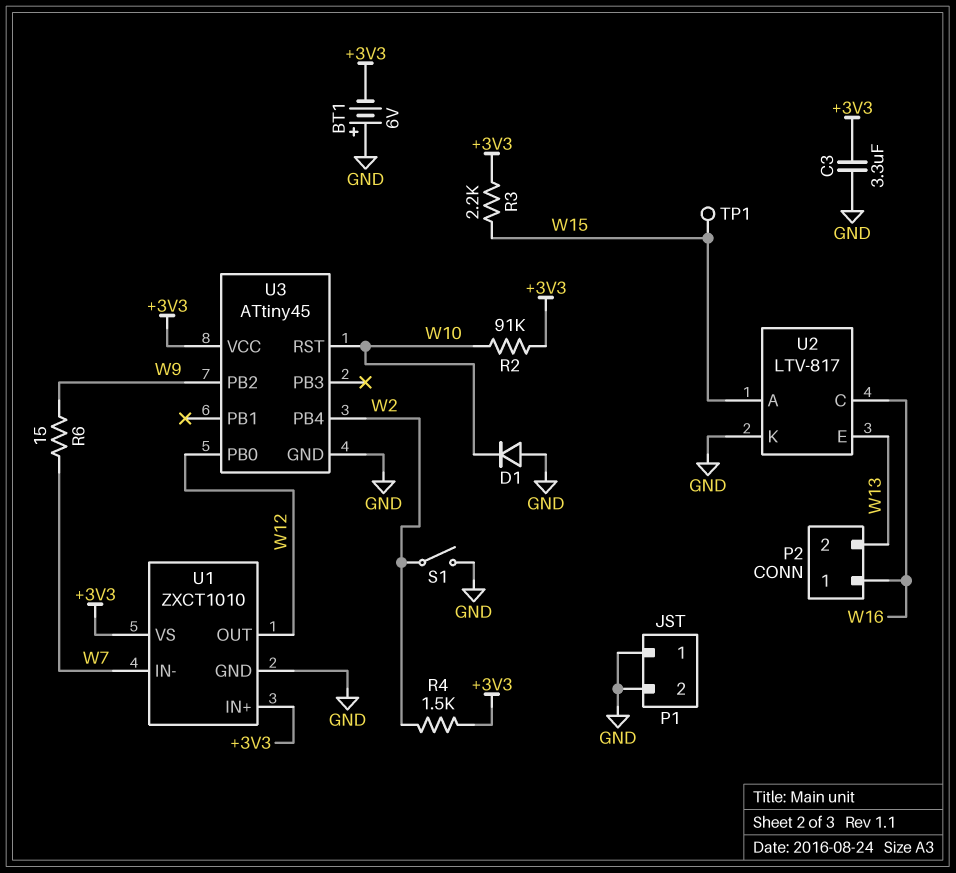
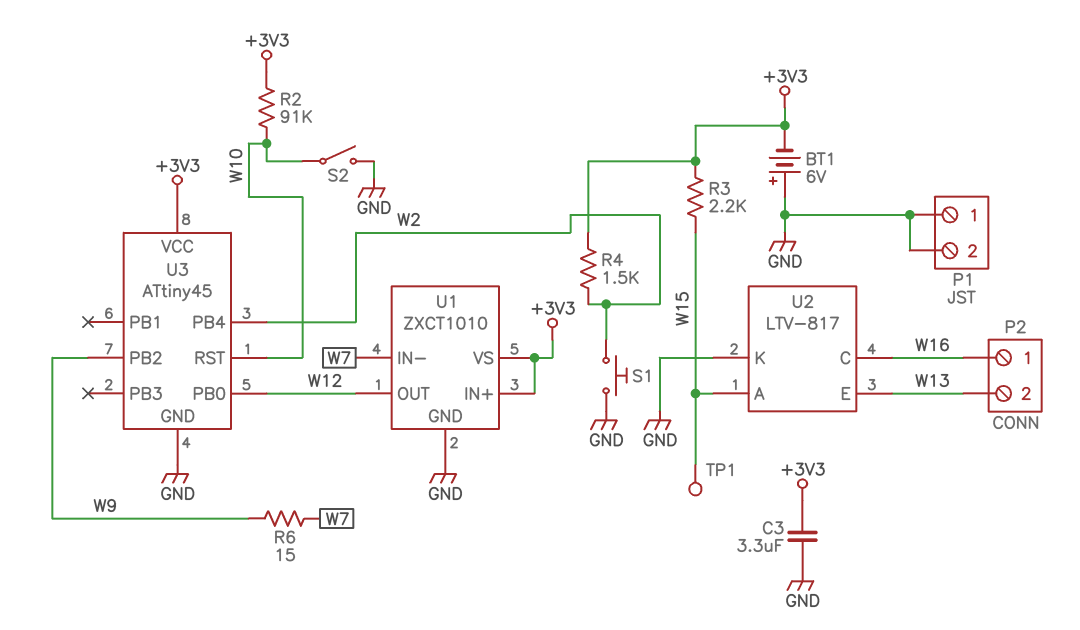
D1: diode (A GND, K W10) -> none
S1: switch (GND, W2) -> button (GND, W2)
S2: none -> switch (GND, W10)

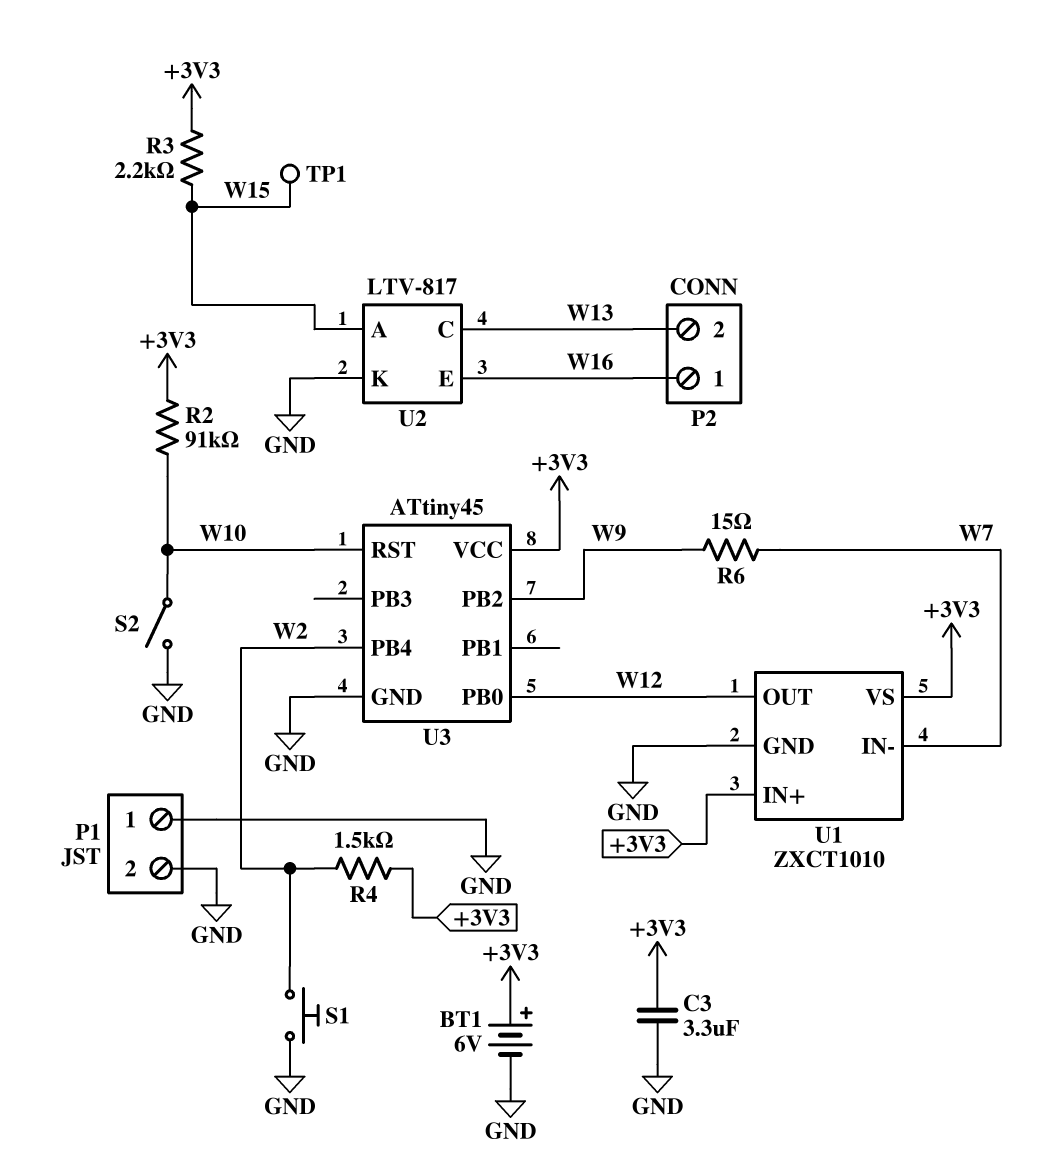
BT1: 6V (plus GND, minus +3V3) -> 6V (plus +3V3, minus GND)
U2 pin C: W16 -> W13
U2 pin E: W13 -> W16

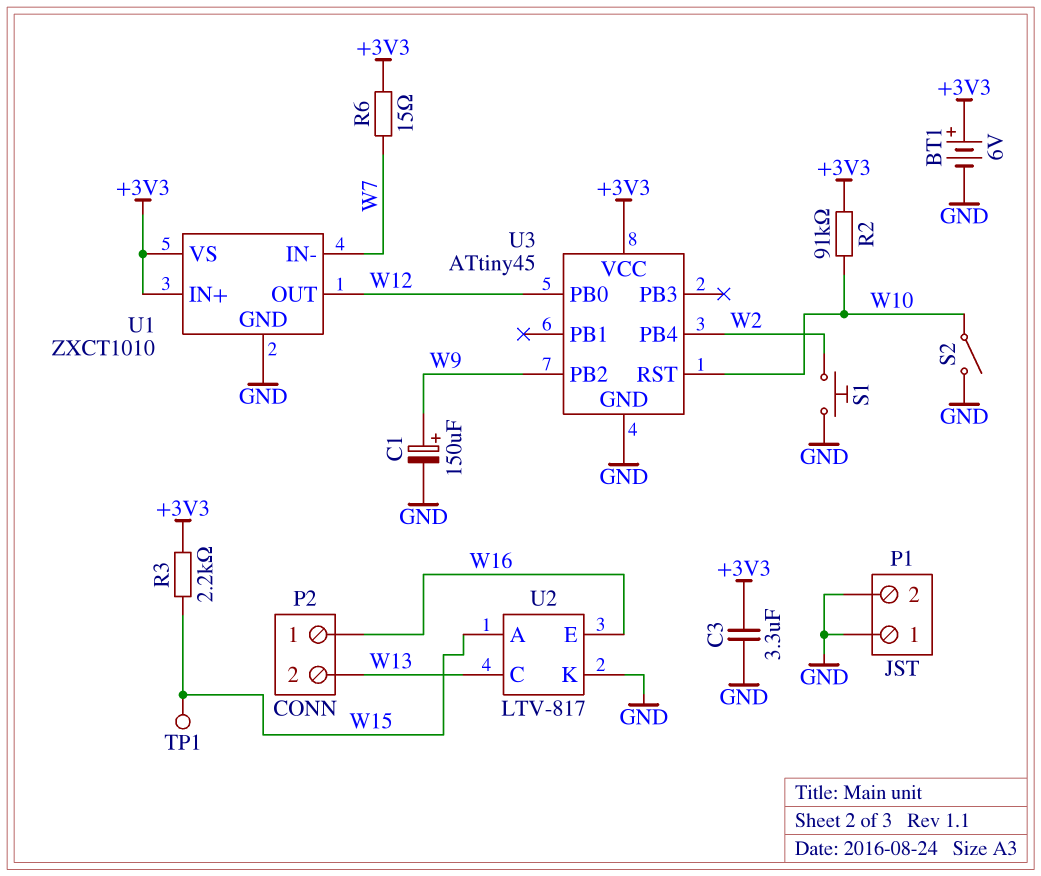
C1: none -> 150uF (plus W9, minus GND)
R4: 1.5k (+3V3, W2) -> none
R6: 15 (W7, W9) -> 15 (+3V3, W7)

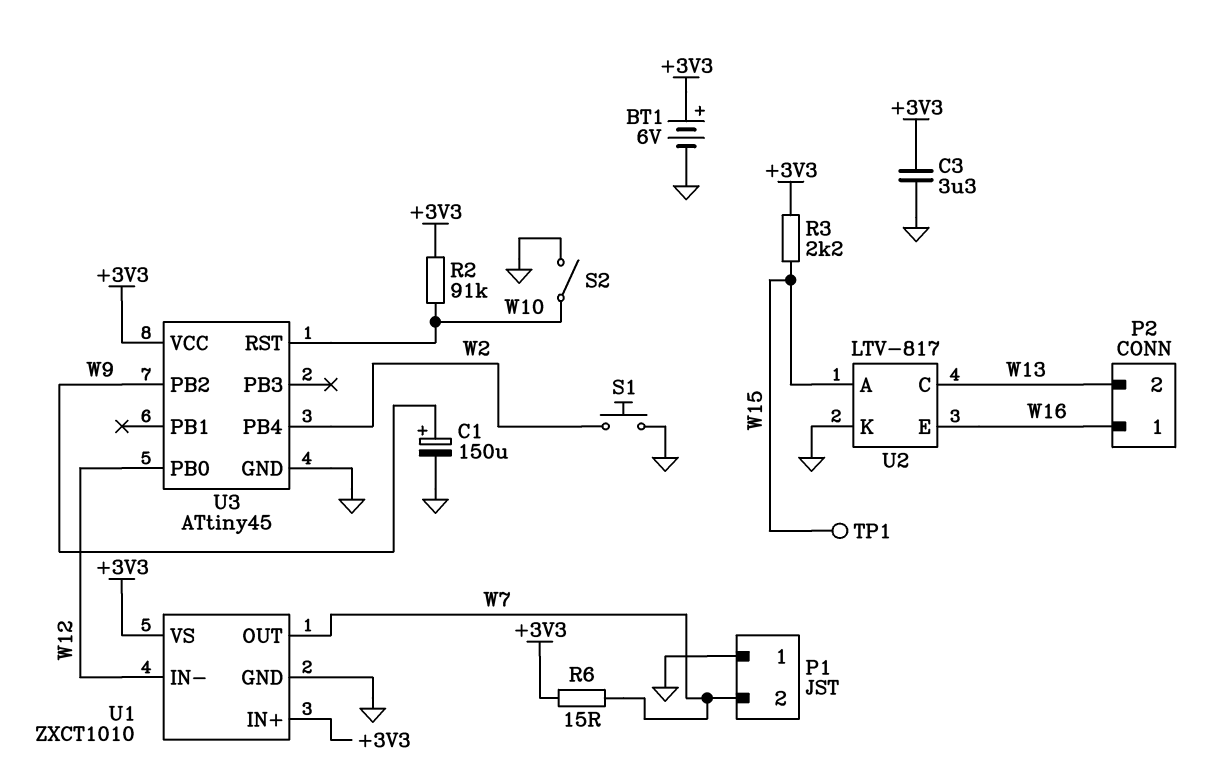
P1 pin 2: GND -> W7
U1 pin IN-: W7 -> W12
U1 pin OUT: W12 -> W7

